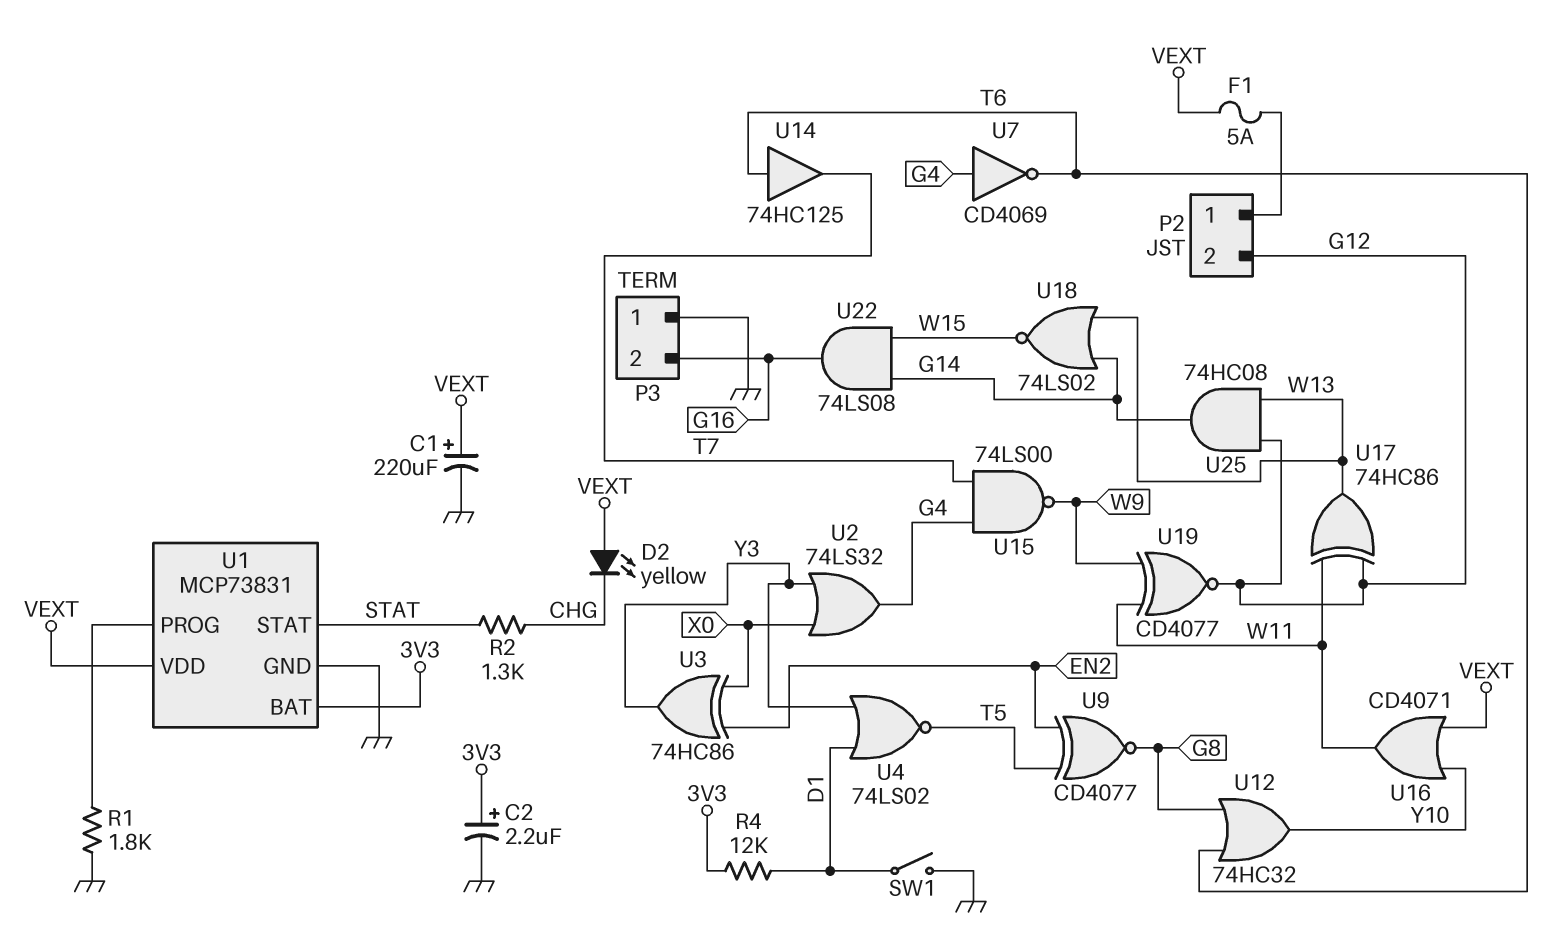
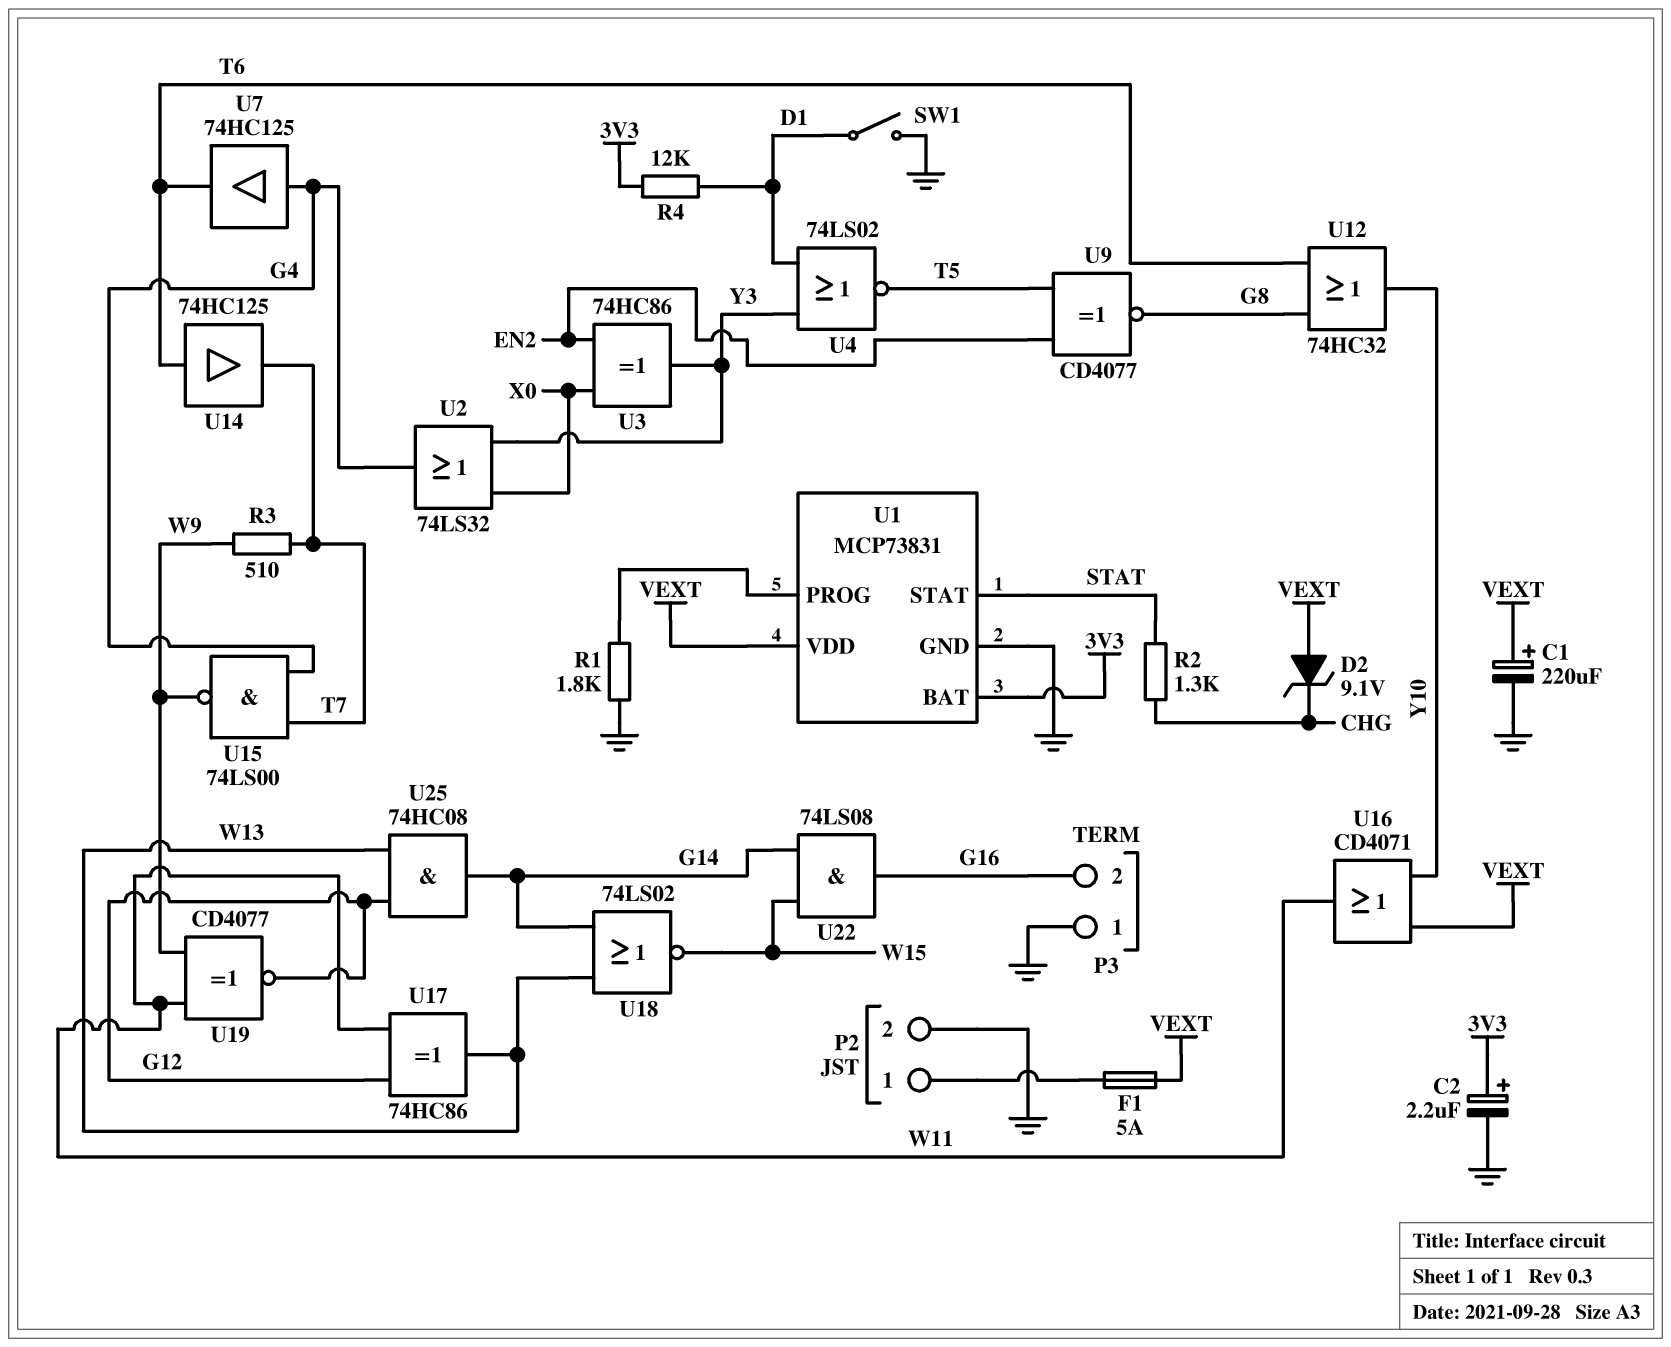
D2: LED yellow (A VEXT, K CHG) -> zener 9.1V (A VEXT, K CHG)
P2 pin 2: G12 -> GND
R3: none -> 510 (T7, W9)
U7: NOT CD4069 (in G4, out T6) -> buffer 74HC125 (in G4, out T6)

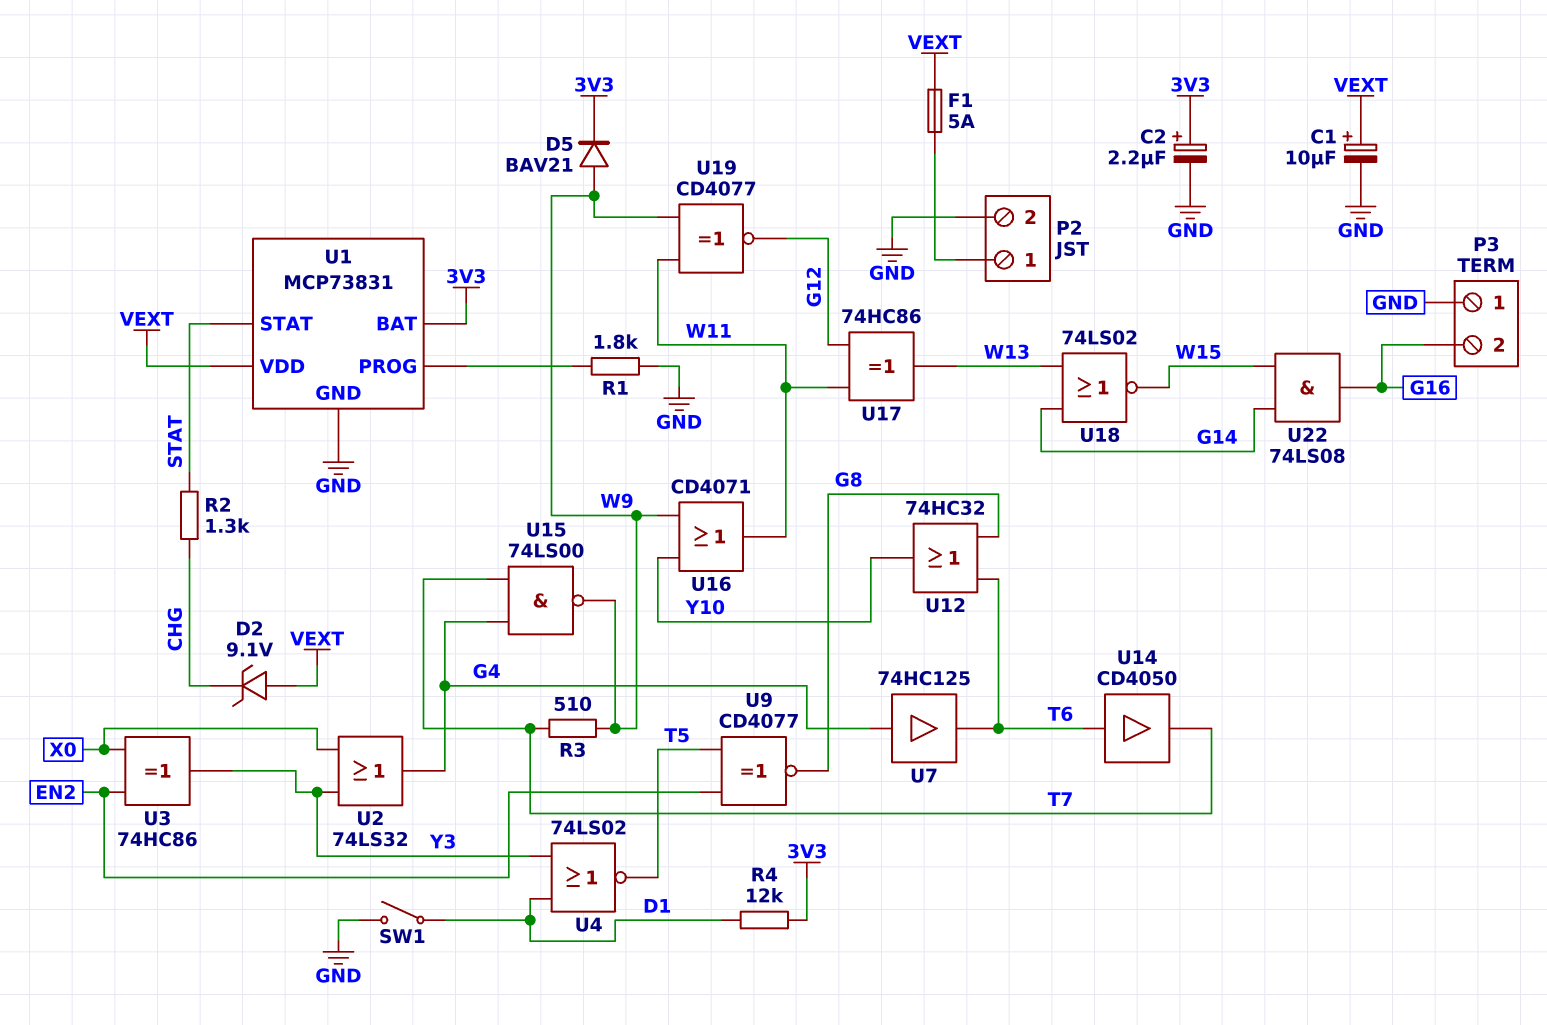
C1: 220uF (plus VEXT, minus GND) -> 10uF (plus VEXT, minus GND)
D5: none -> diode BAV21 (A W9, K 3V3)
U14: buffer 74HC125 (in T6, out T7) -> buffer CD4050 (in T6, out T7)
U16: OR CD4071 (in VEXT, in Y10, out W11) -> OR CD4071 (in W9, in Y10, out W11)
U25: AND 74HC08 (in G12, in W13, out G14) -> none

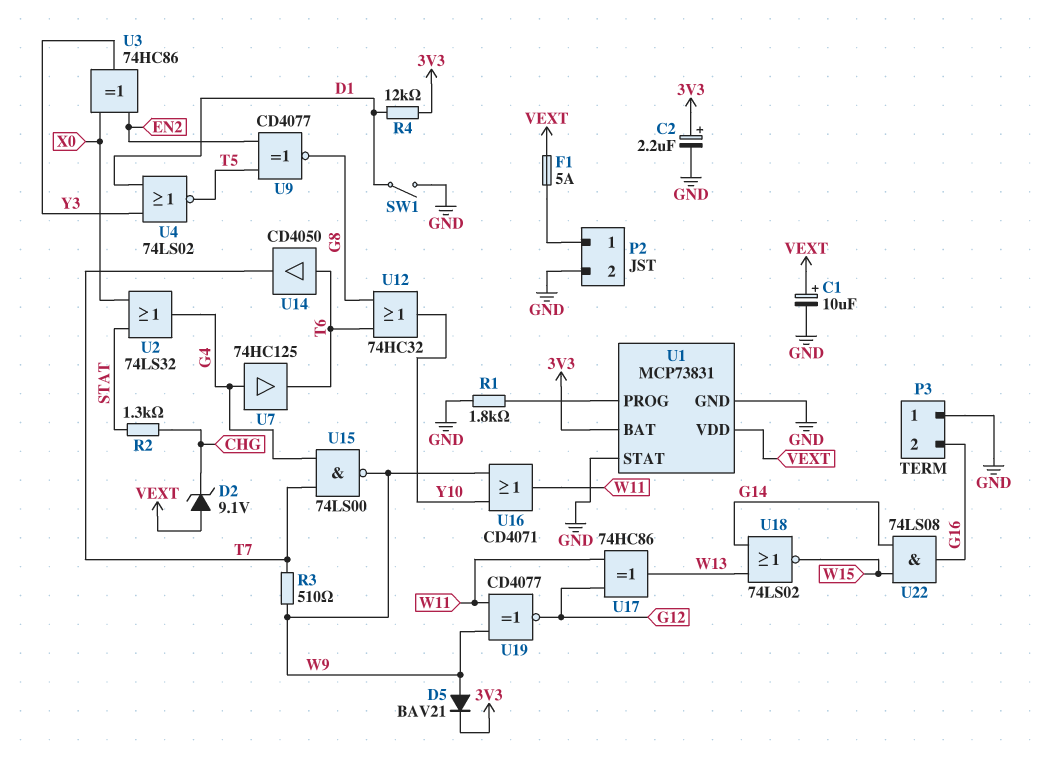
U1 pin STAT: STAT -> GND
U2: OR 74LS32 (in X0, in Y3, out G4) -> OR 74LS32 (in STAT, in X0, out G4)

